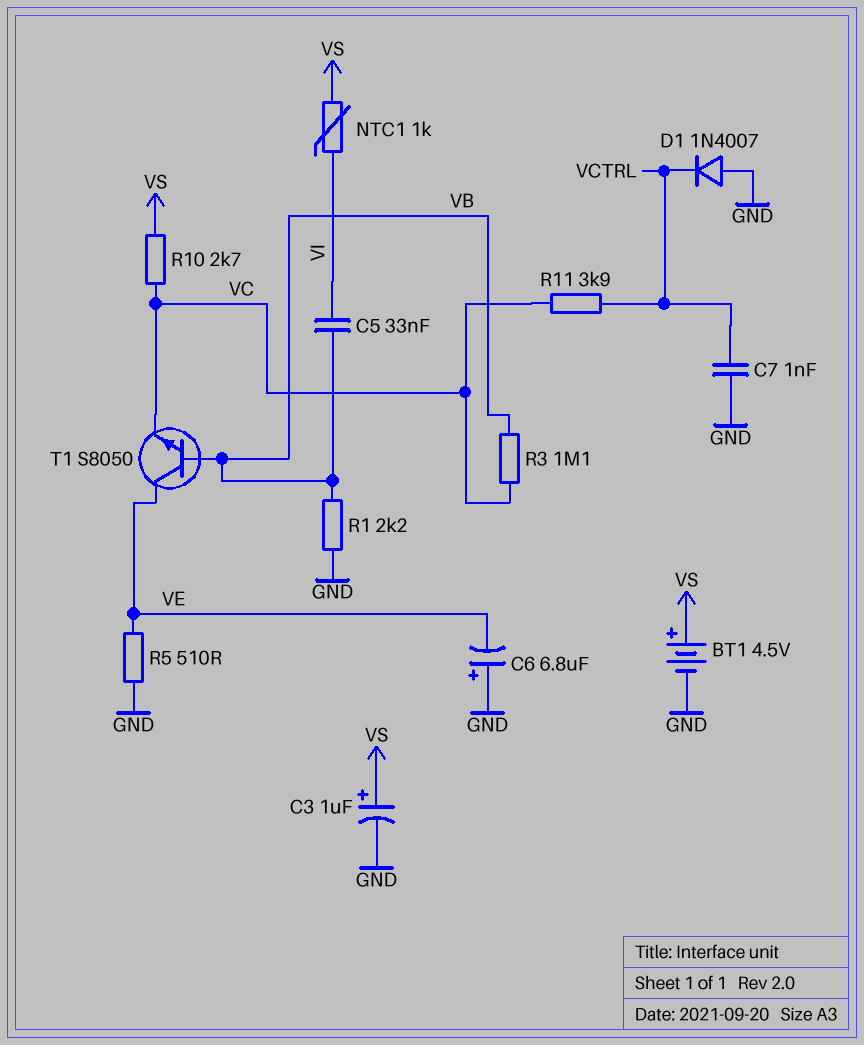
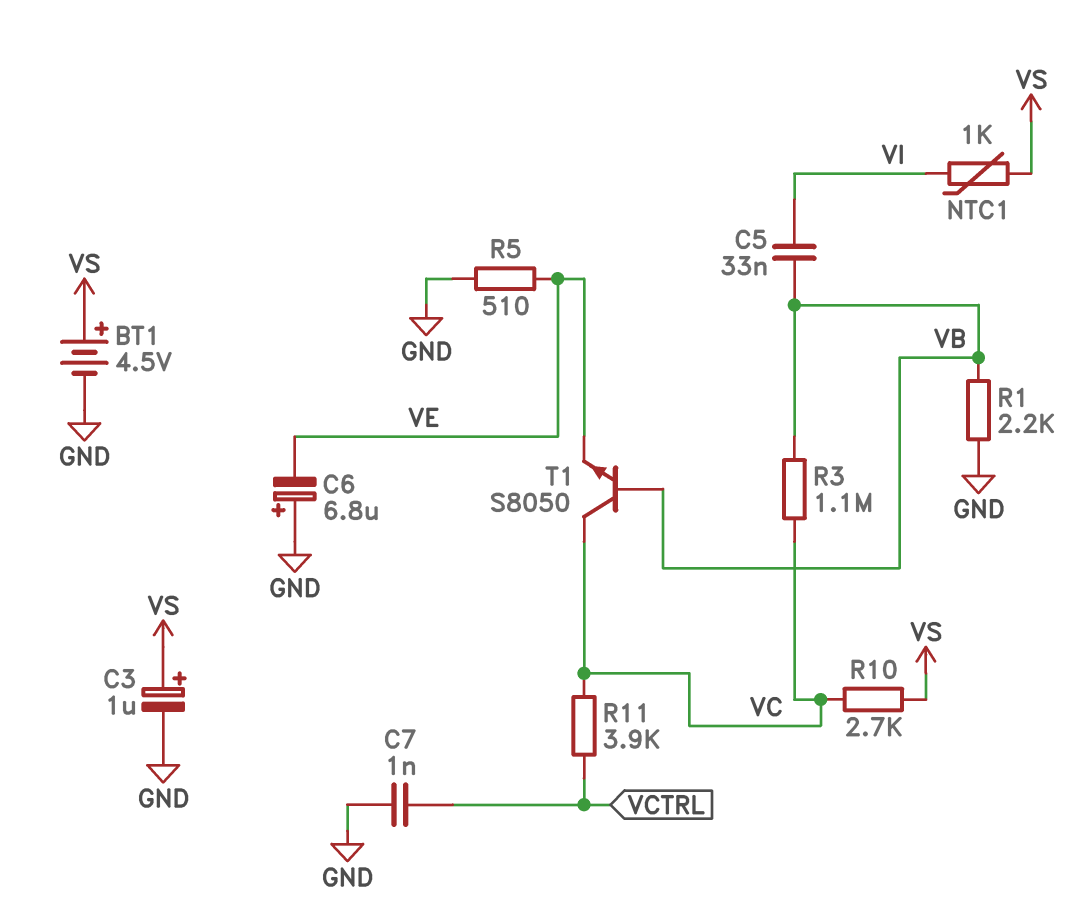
D1: diode 1N4007 (A GND, K VCTRL) -> none
T1: NPN S8050 (B VB, C VE, E VC) -> NPN S8050 (B VB, C VC, E VE)

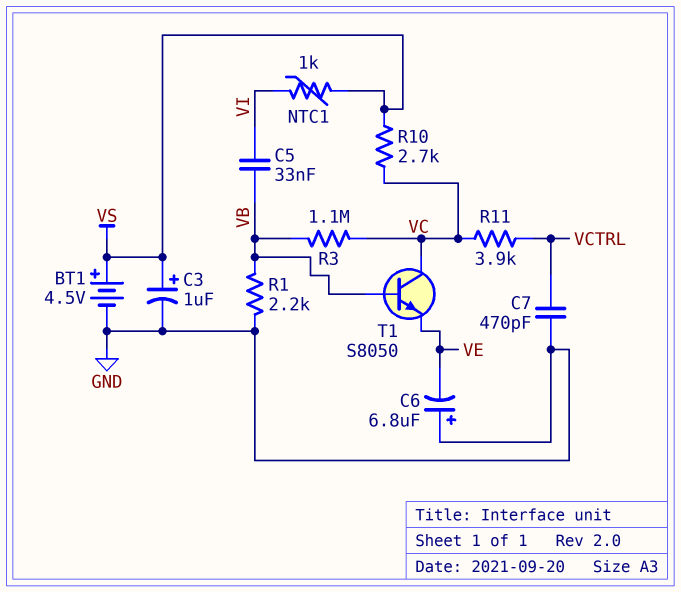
C7: 1nF (GND, VCTRL) -> 470pF (GND, VCTRL)
R5: 510 (GND, VE) -> none

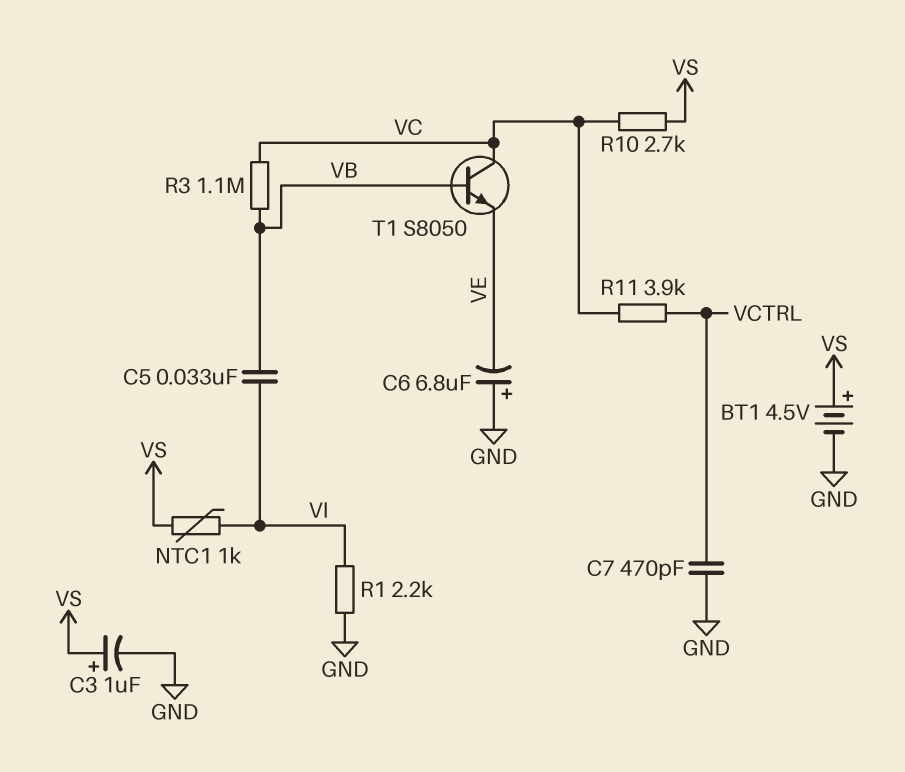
R1: 2.2k (GND, VB) -> 2.2k (GND, VI)

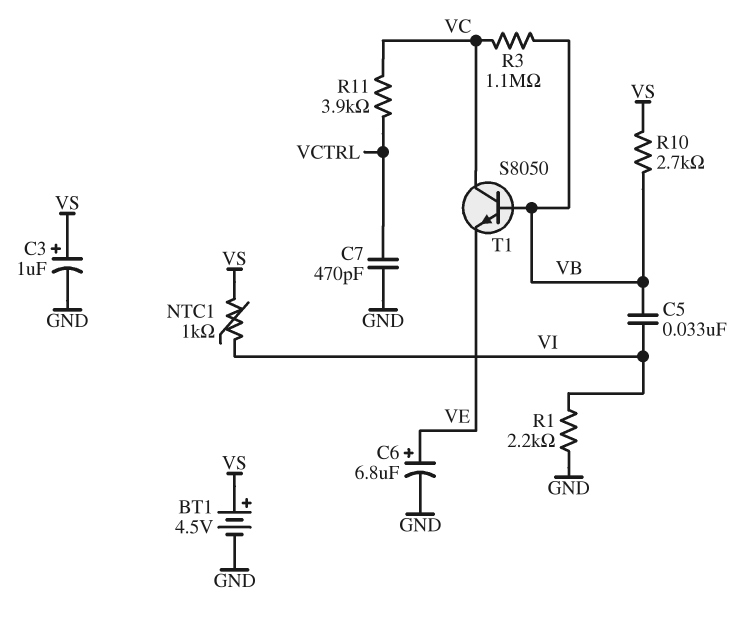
C6: 6.8uF (plus GND, minus VE) -> 6.8uF (plus VE, minus GND)
R10: 2.7k (VC, VS) -> 2.7k (VB, VS)

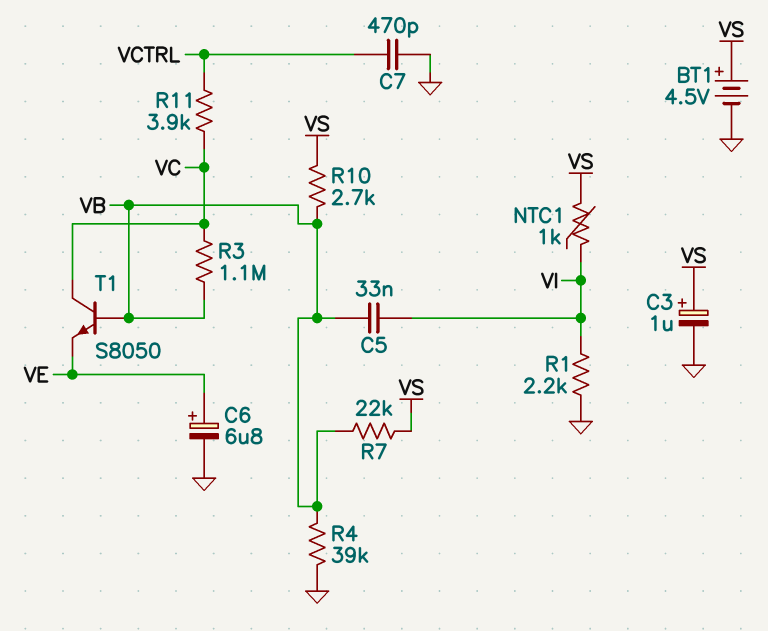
R4: none -> 39k (GND, VB)
R7: none -> 22k (VB, VS)

